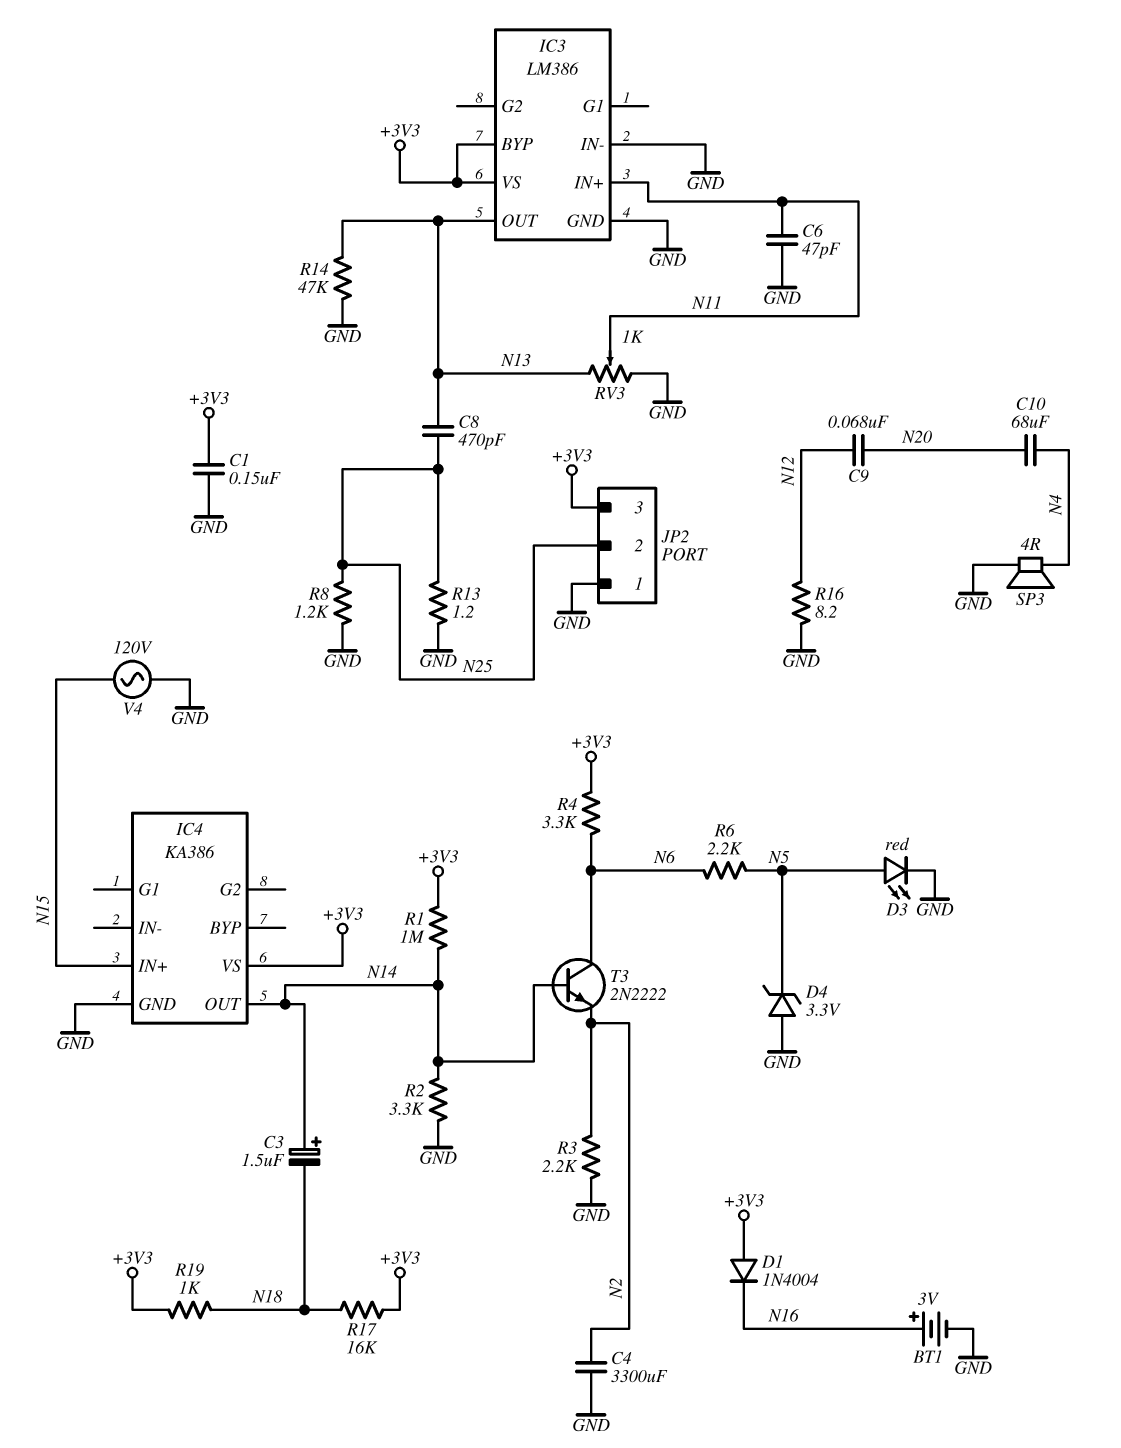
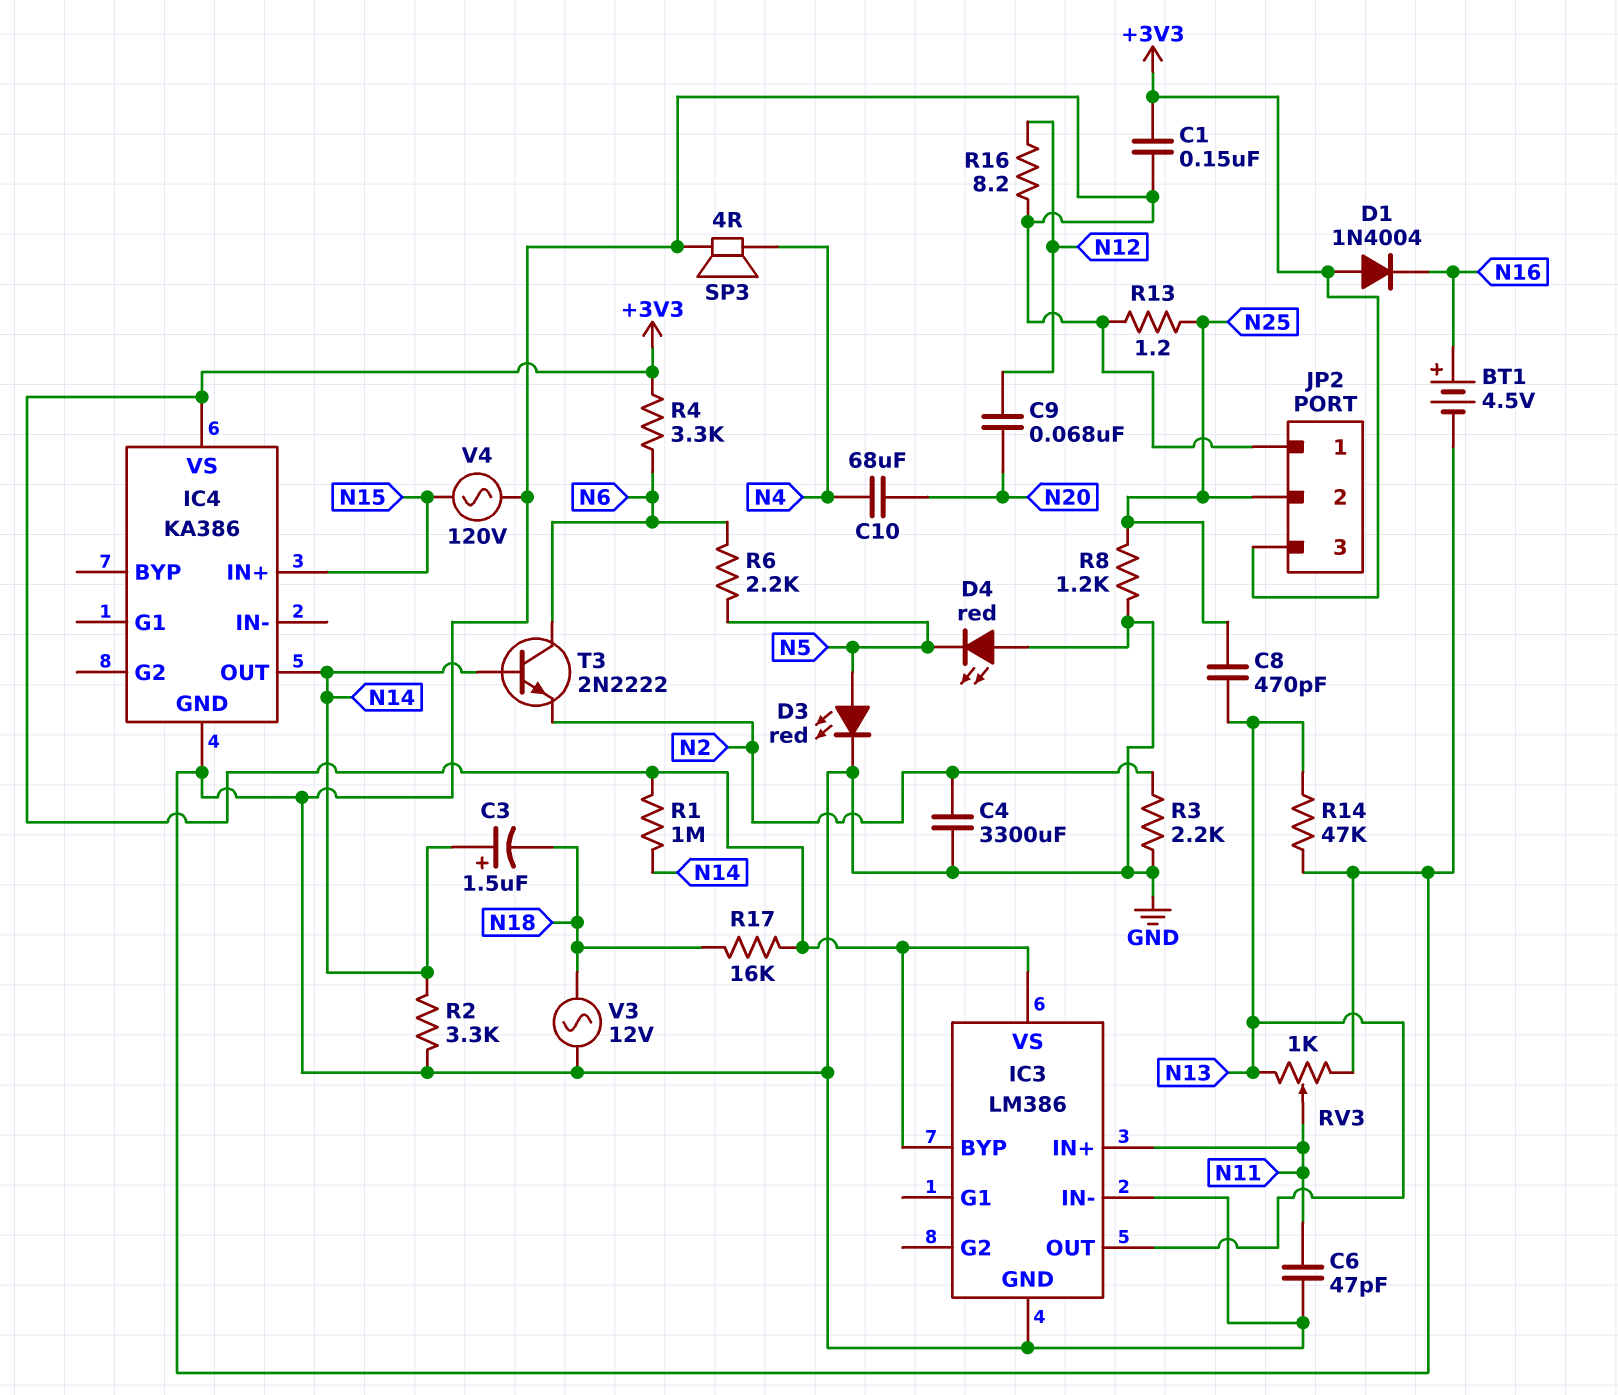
BT1: 3V (plus N16, minus GND) -> 4.5V (plus N16, minus GND)
D4: zener 3.3V (A GND, K N5) -> LED red (A GND, K N5)
R19: 1k (+3V3, N18) -> none
V3: none -> AC 12V (GND, N18)

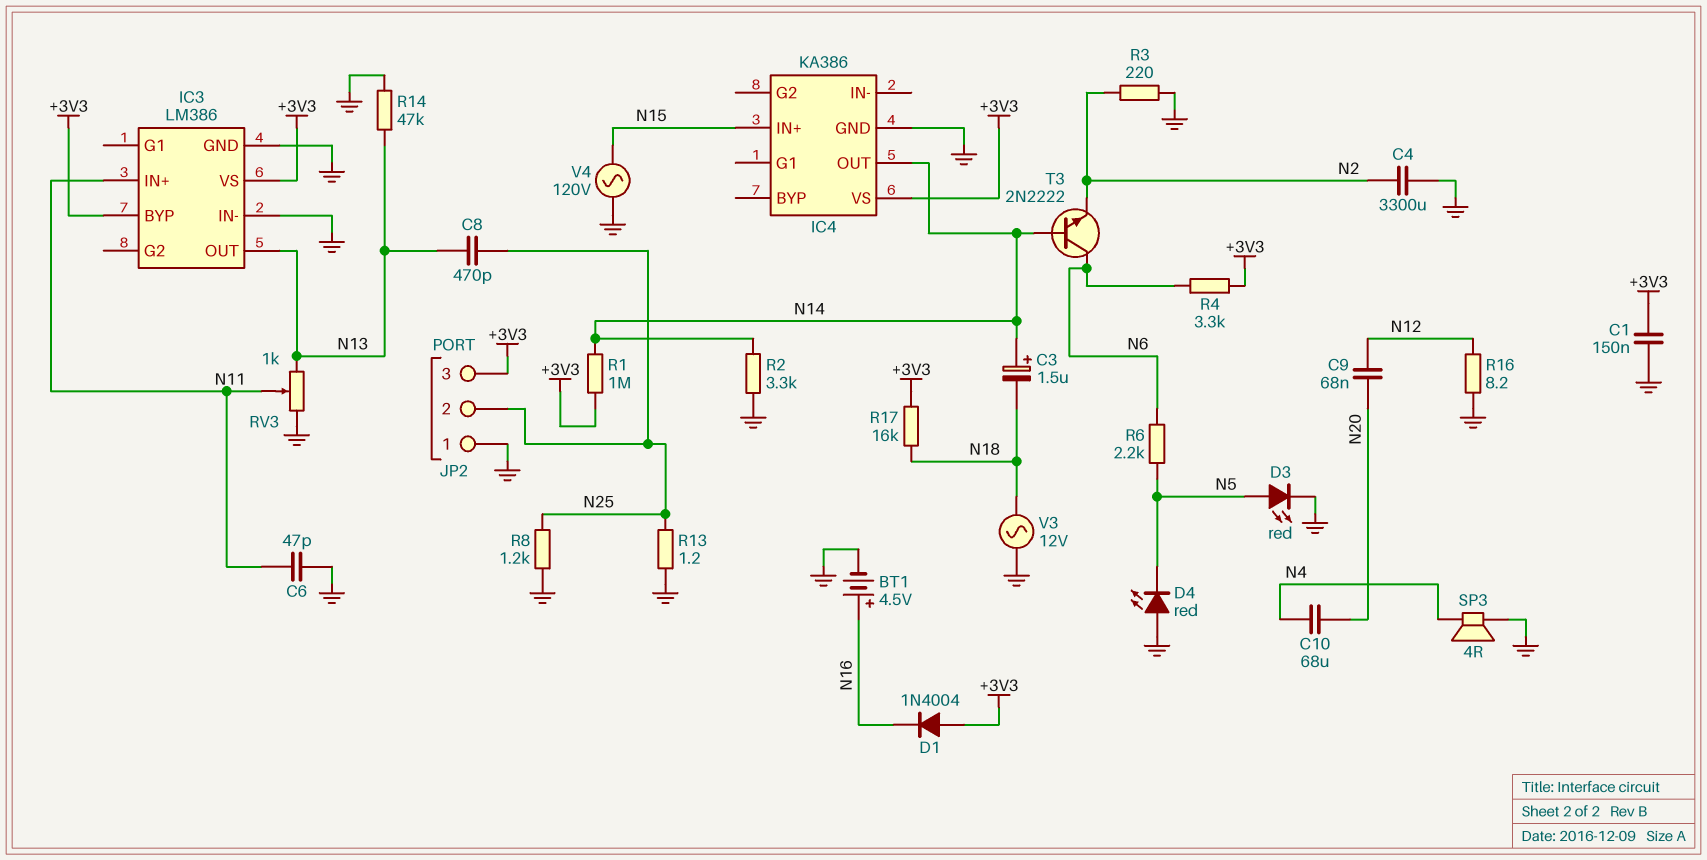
R3: 2.2k (GND, N2) -> 220 (GND, N2)

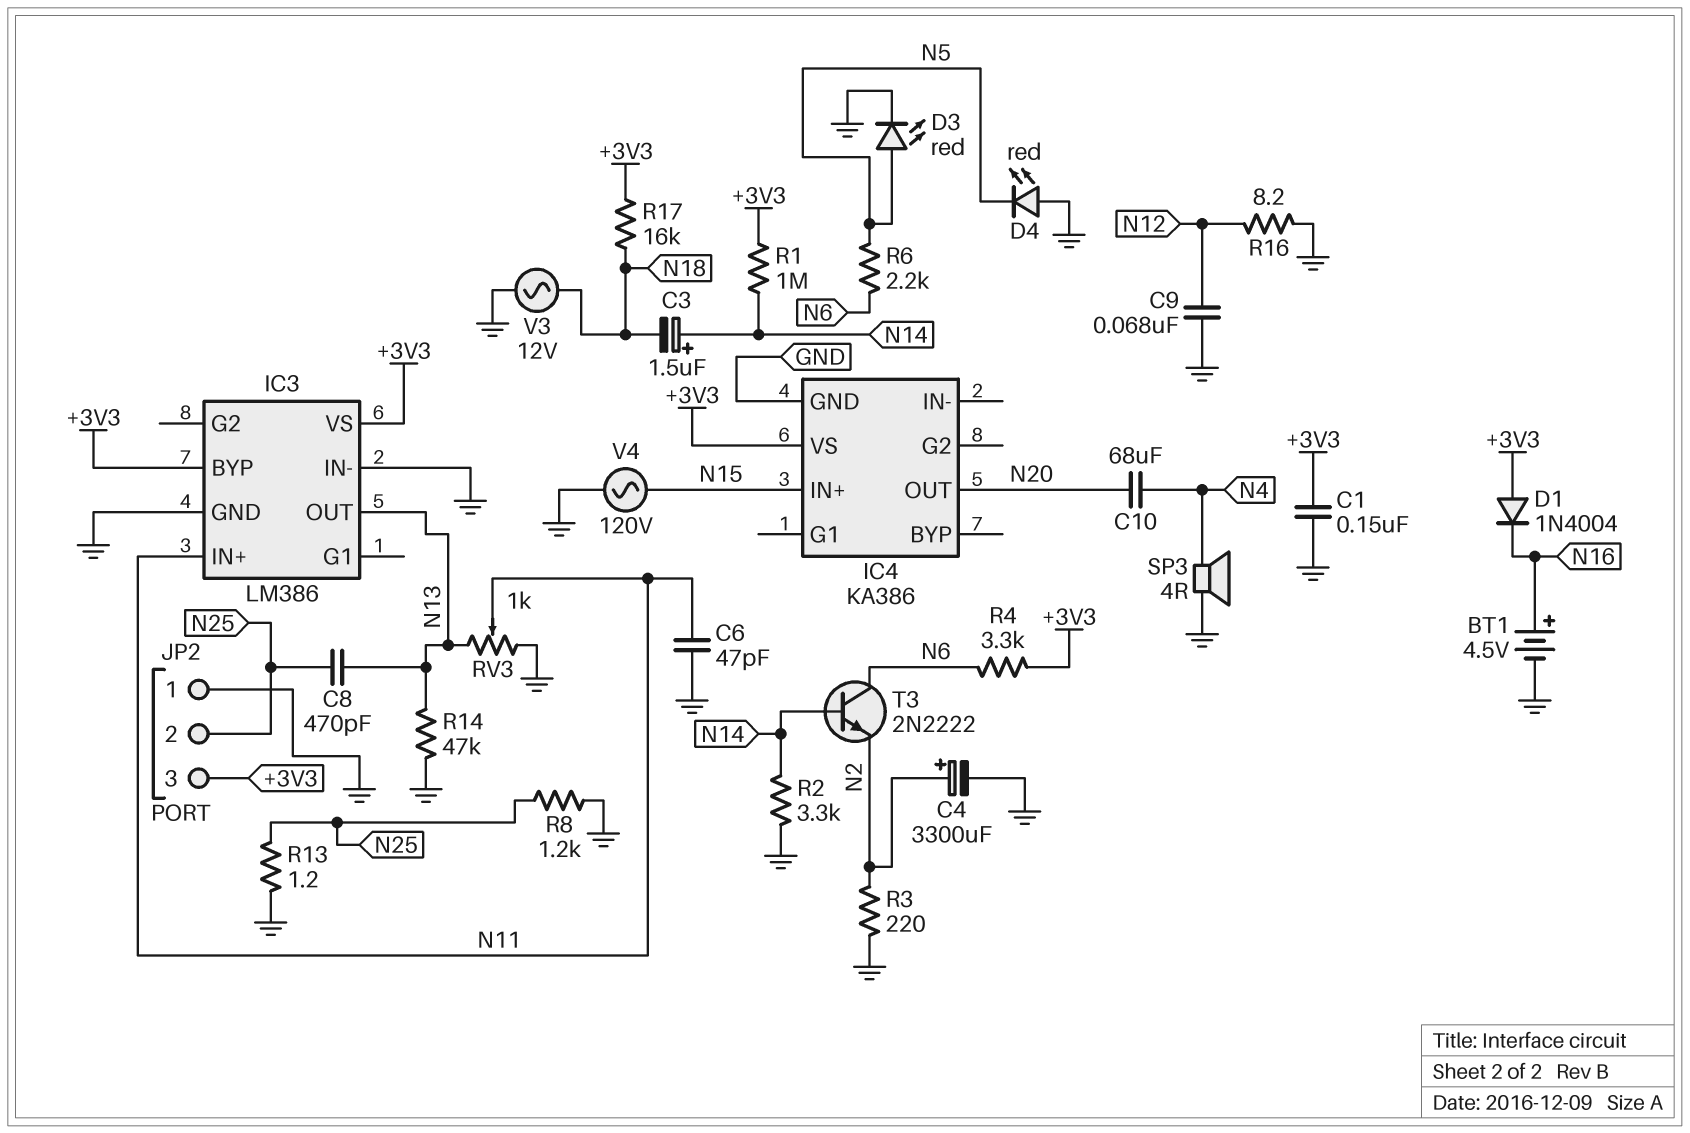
C4: 3300uF (GND, N2) -> 3300uF (plus N2, minus GND)
C9: 68nF (N12, N20) -> 68nF (GND, N12)
IC4 pin OUT: N14 -> N20

